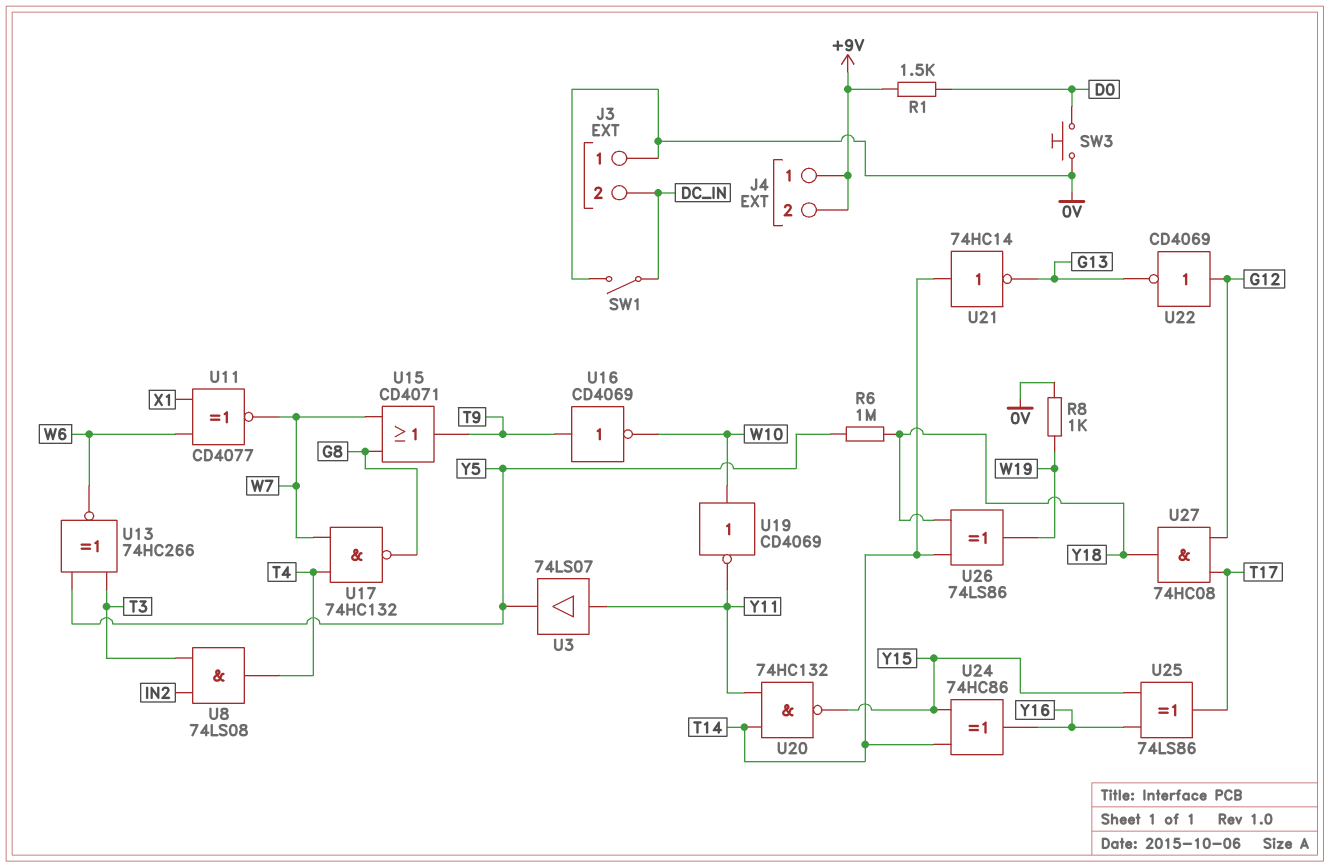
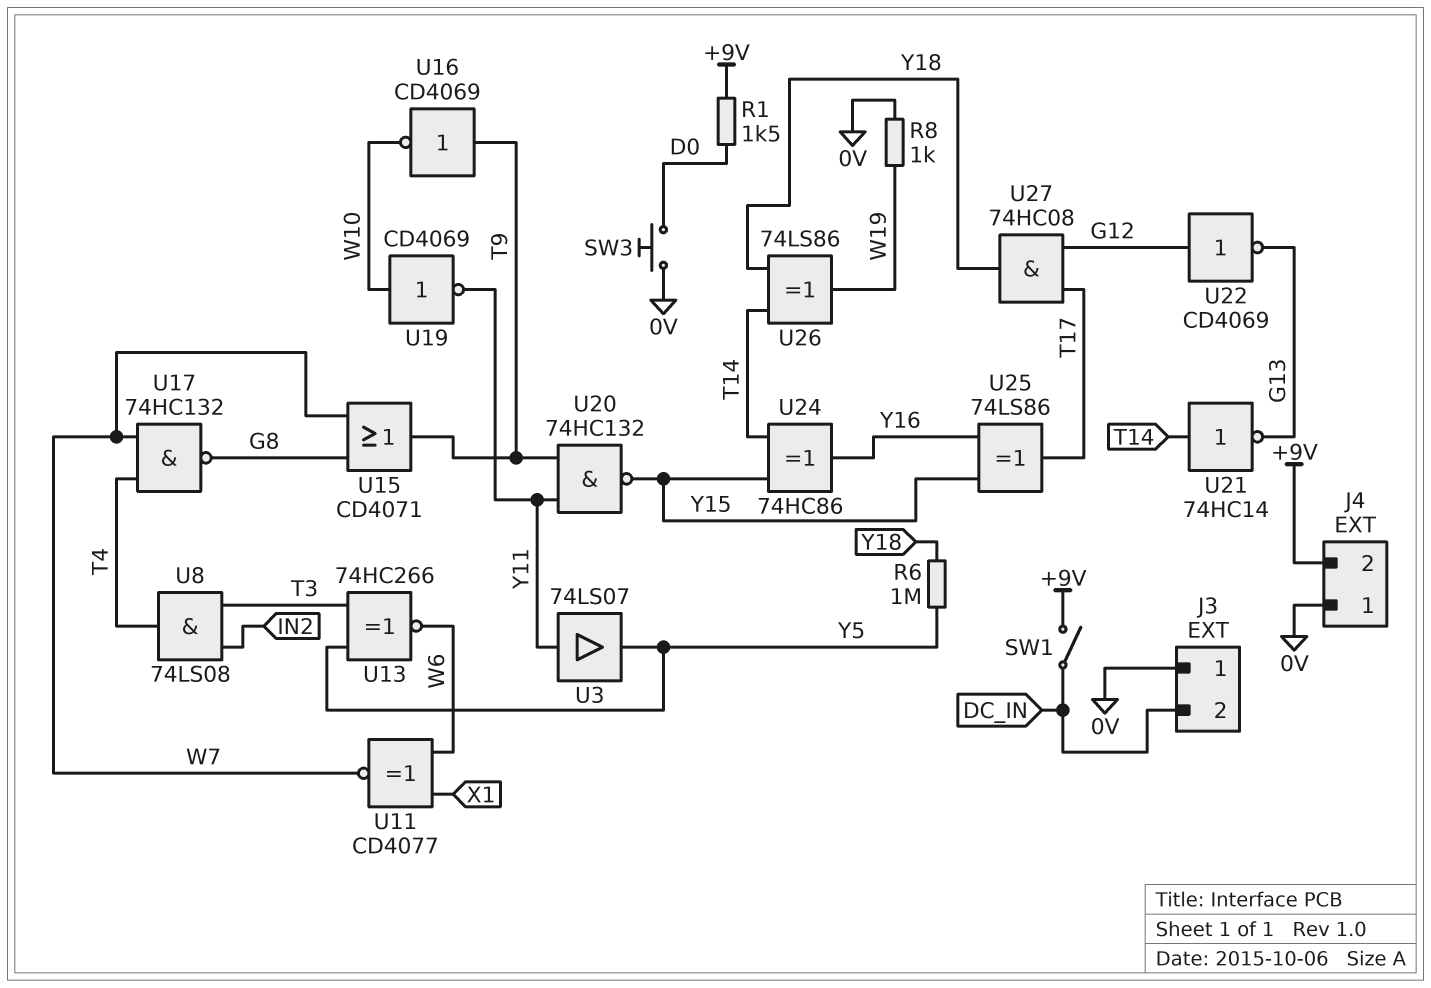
J4 pin 1: +9V -> 0V
SW1: switch (0V, DC_IN) -> switch (+9V, DC_IN)
U20: NAND 74HC132 (in T14, in Y11, out Y15) -> NAND 74HC132 (in T9, in Y11, out Y15)

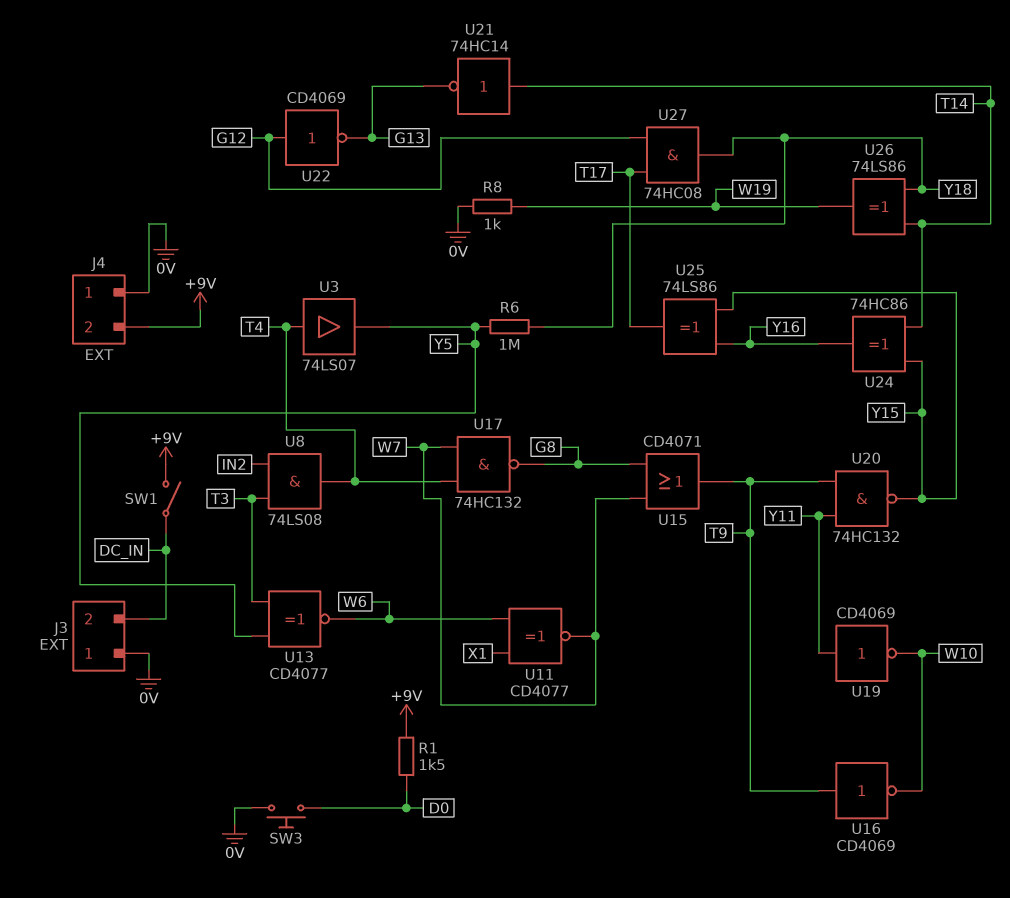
U3: buffer 74LS07 (in Y11, out Y5) -> buffer 74LS07 (in T4, out Y5)
U13: XNOR 74HC266 (in T3, in Y5, out W6) -> XNOR CD4077 (in T3, in Y5, out W6)
U19: NOT CD4069 (in W10, out Y11) -> NOT CD4069 (in Y11, out W10)

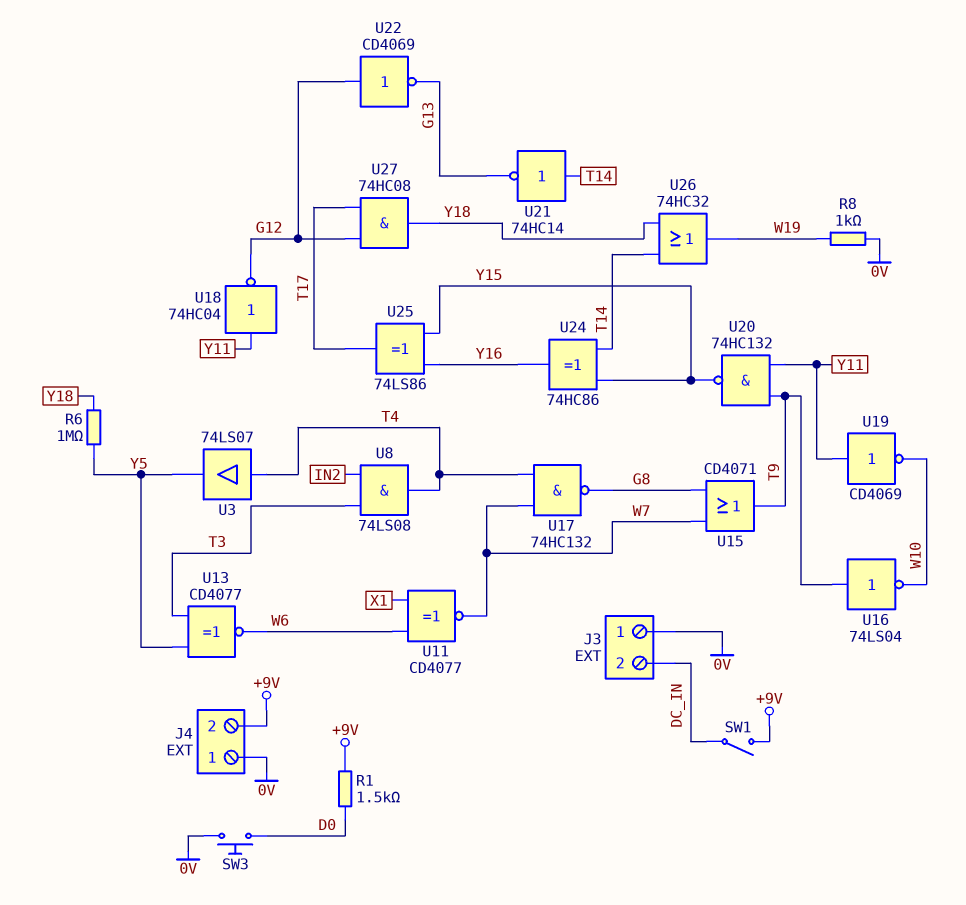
U16: NOT CD4069 (in T9, out W10) -> NOT 74LS04 (in T9, out W10)
U18: none -> NOT 74HC04 (in Y11, out G12)
U26: XOR 74LS86 (in T14, in Y18, out W19) -> OR 74HC32 (in T14, in Y18, out W19)

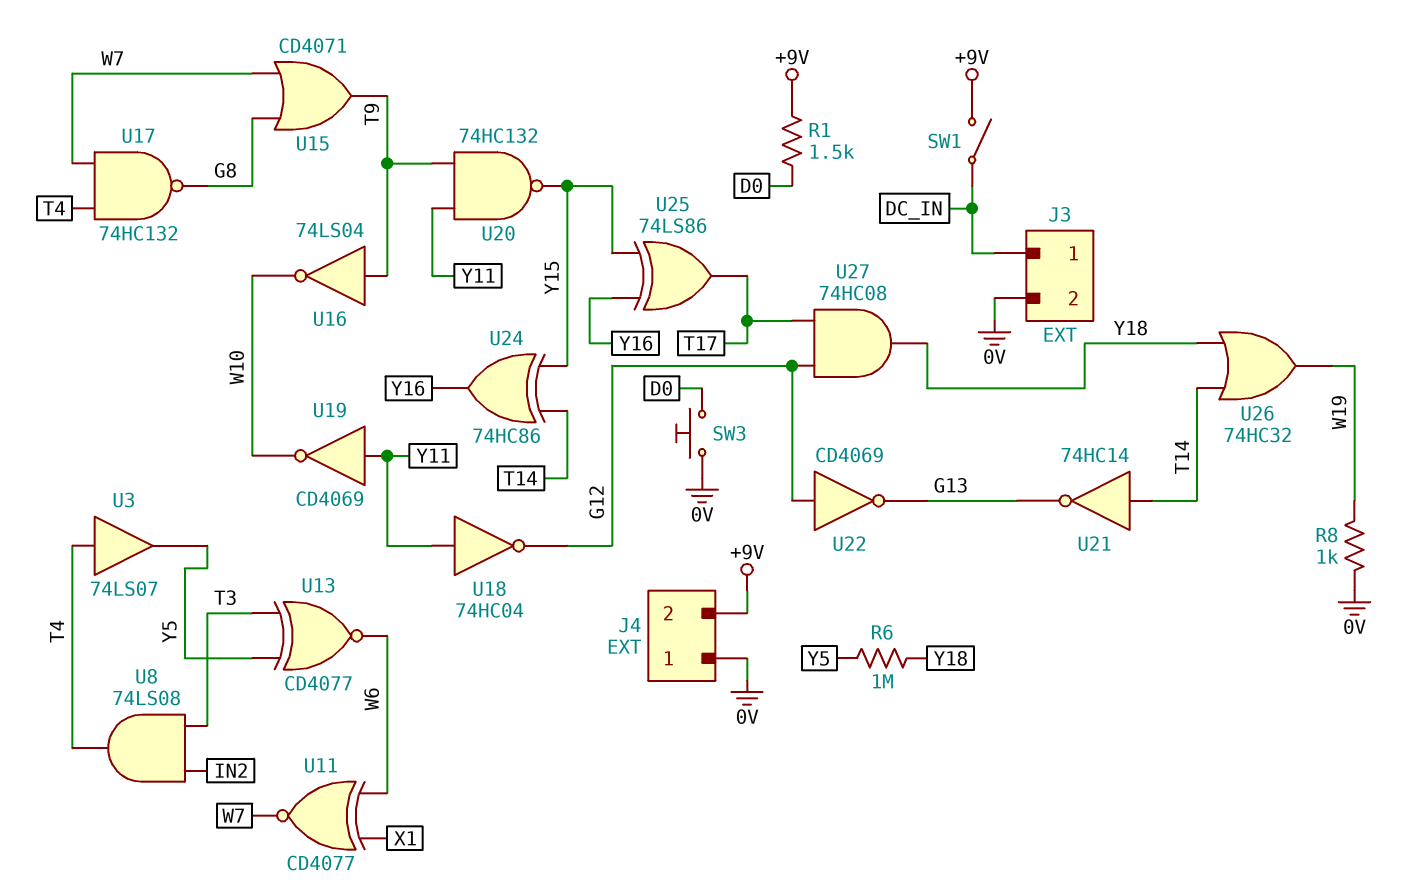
J3 pin 1: 0V -> DC_IN
J3 pin 2: DC_IN -> 0V

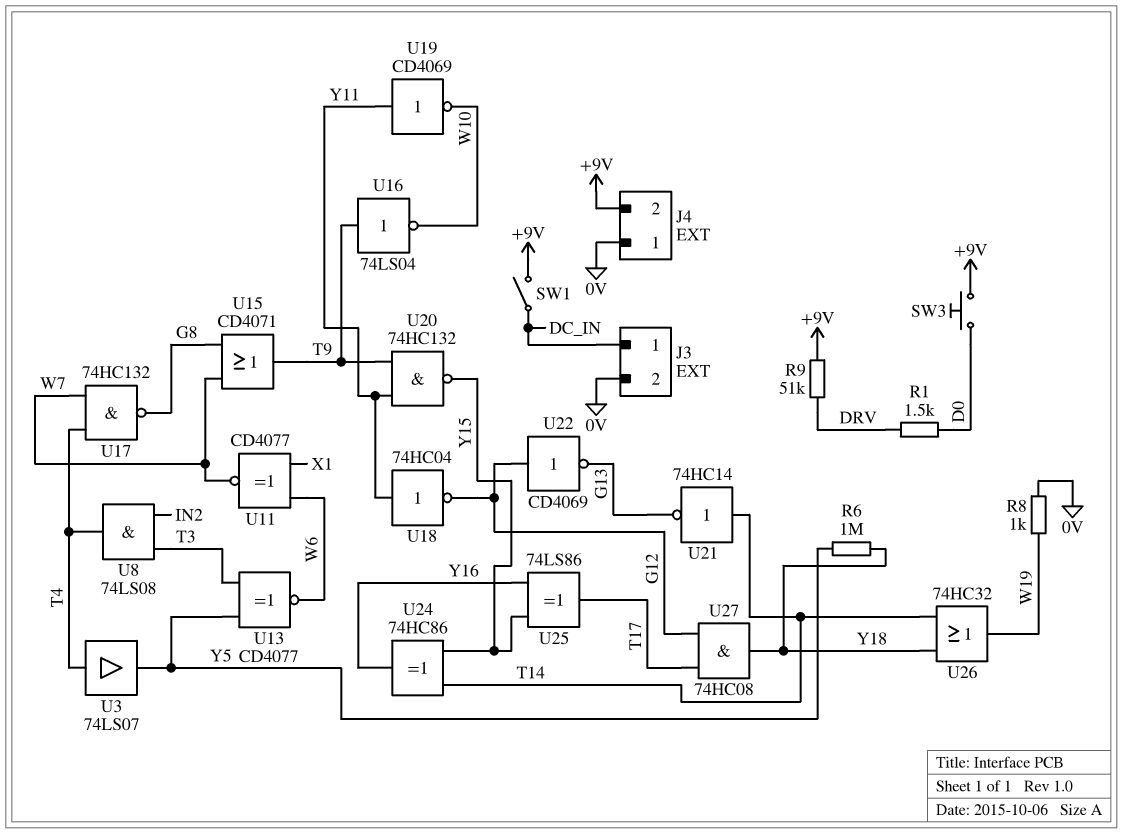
R1: 1.5k (+9V, D0) -> 1.5k (D0, DRV)
R9: none -> 51k (+9V, DRV)
SW3: button (0V, D0) -> button (+9V, D0)

